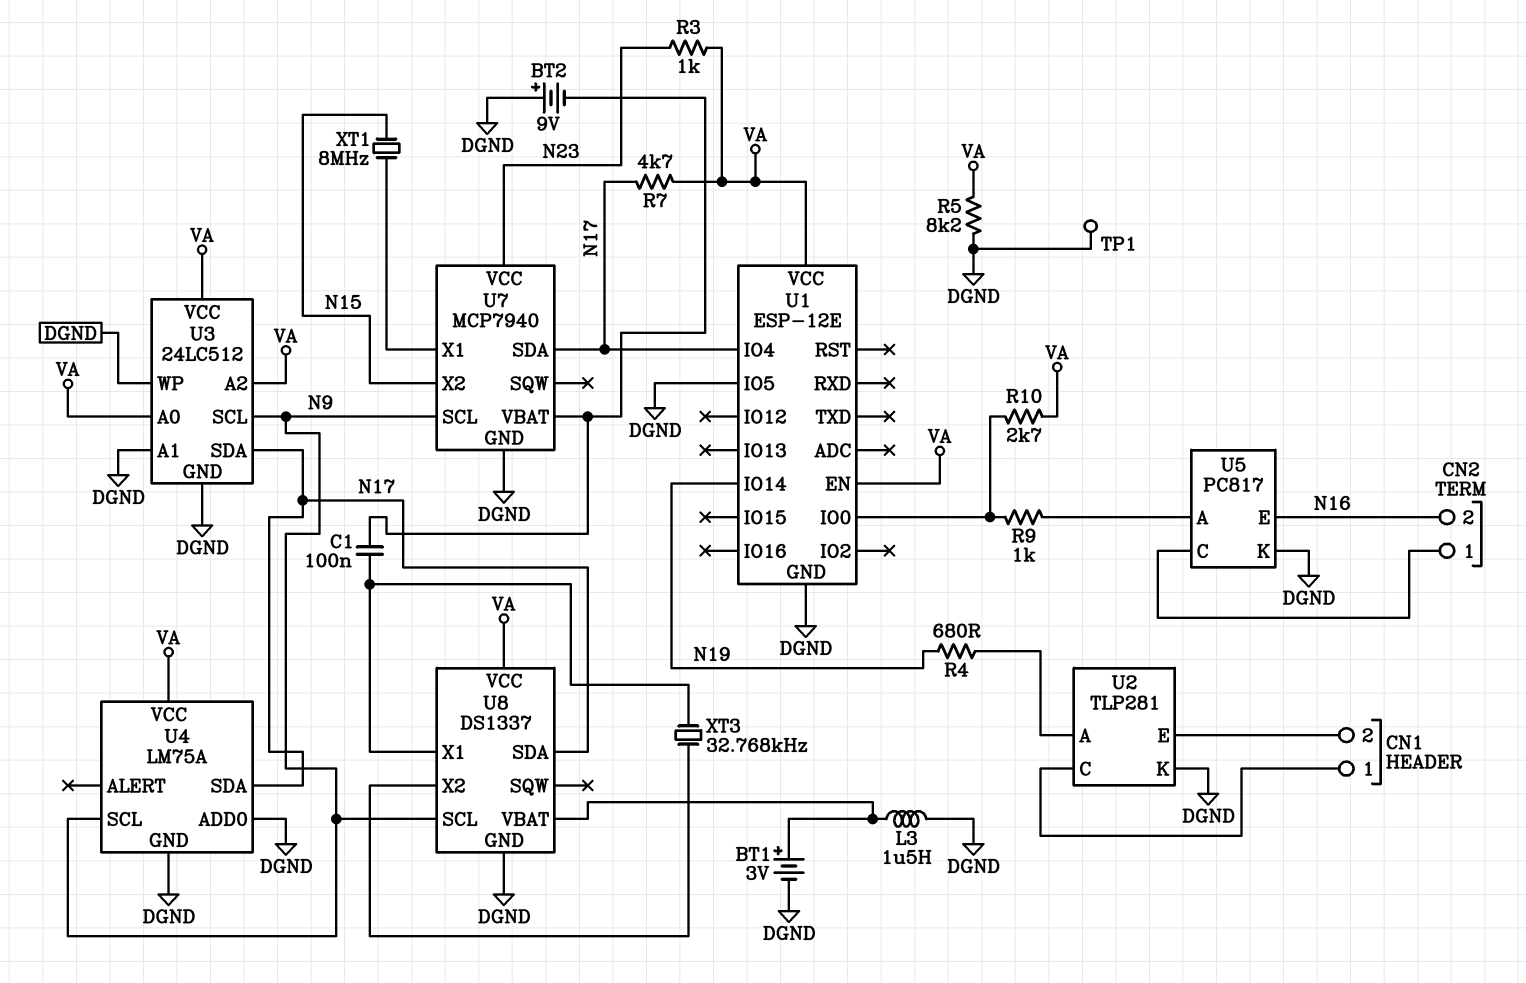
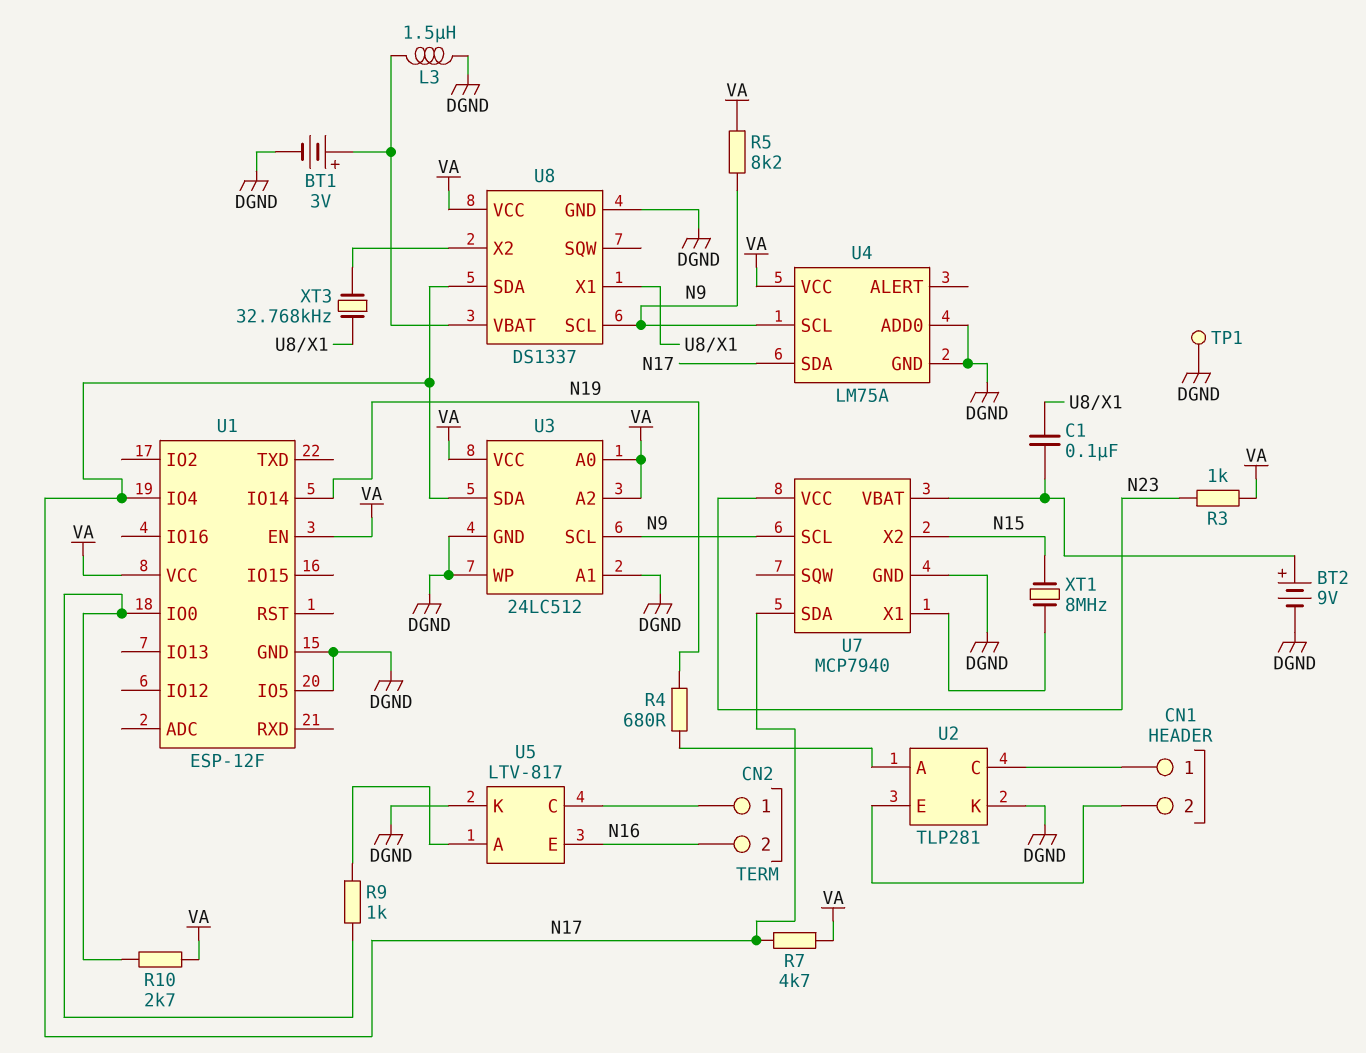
BT2: 9V (plus DGND, minus U7/VBAT) -> 9V (plus U7/VBAT, minus DGND)
R5: 8.2k (DGND, VA) -> 8.2k (N9, VA)
U1: ESP-12E -> ESP-12F
U5: PC817 -> LTV-817

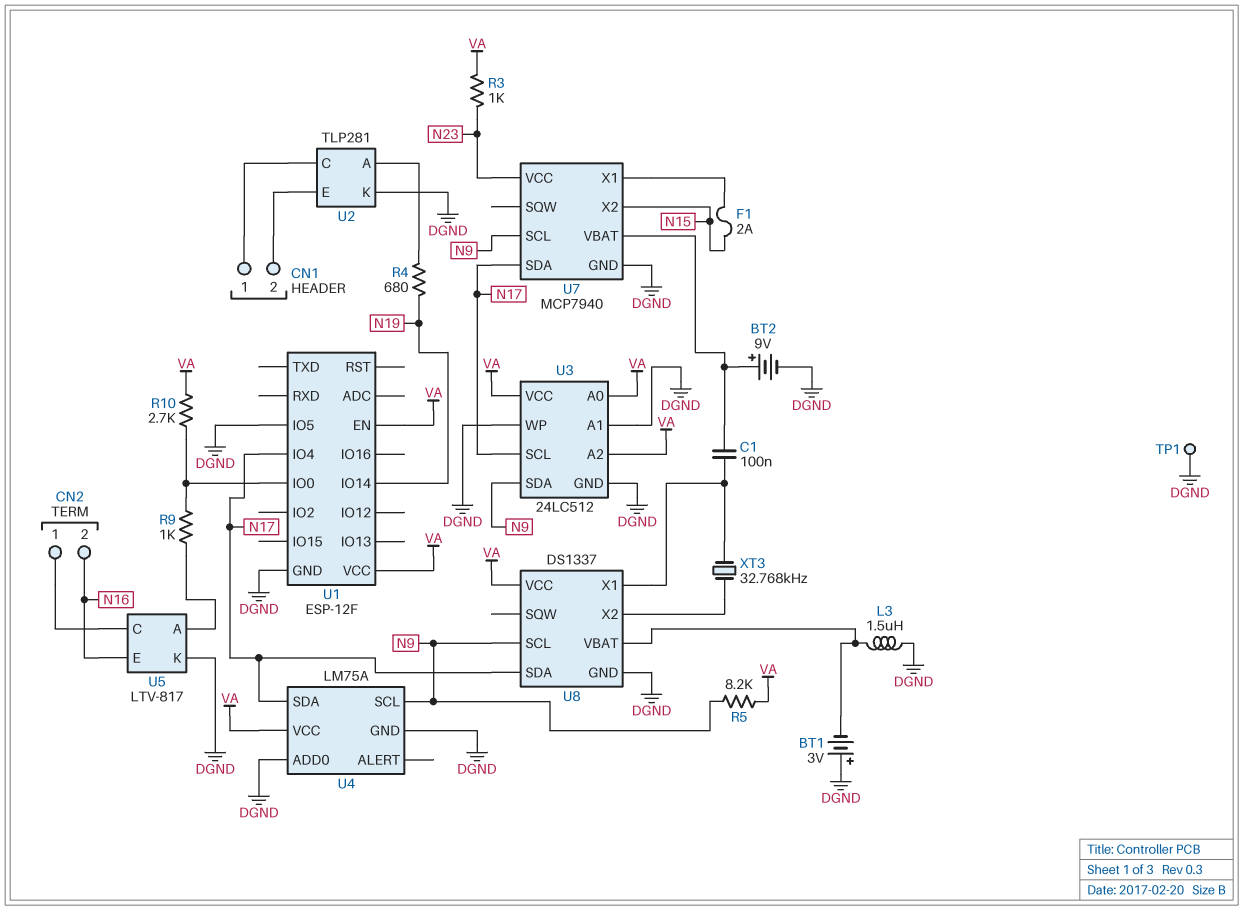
BT1: 3V (plus U8/VBAT, minus DGND) -> 3V (plus DGND, minus U8/VBAT)
F1: none -> 2A (N15, U7/X1)
R7: 4.7k (N17, VA) -> none
U3 pin SCL: N9 -> N17
U3 pin SDA: N17 -> N9
XT1: 8MHz (N15, U7/X1) -> none

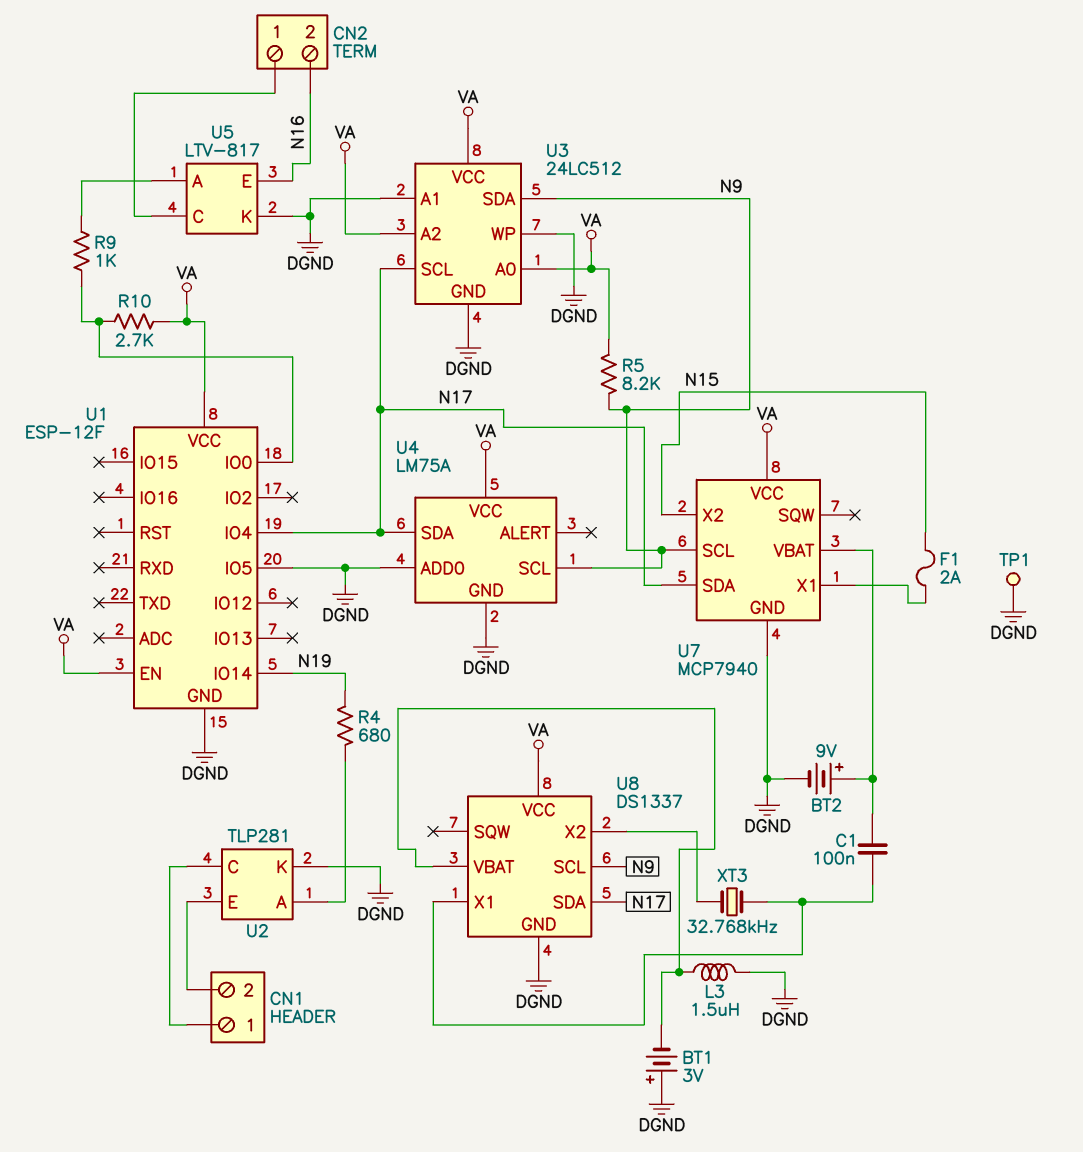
R3: 1k (N23, VA) -> none
U7 pin VCC: N23 -> VA

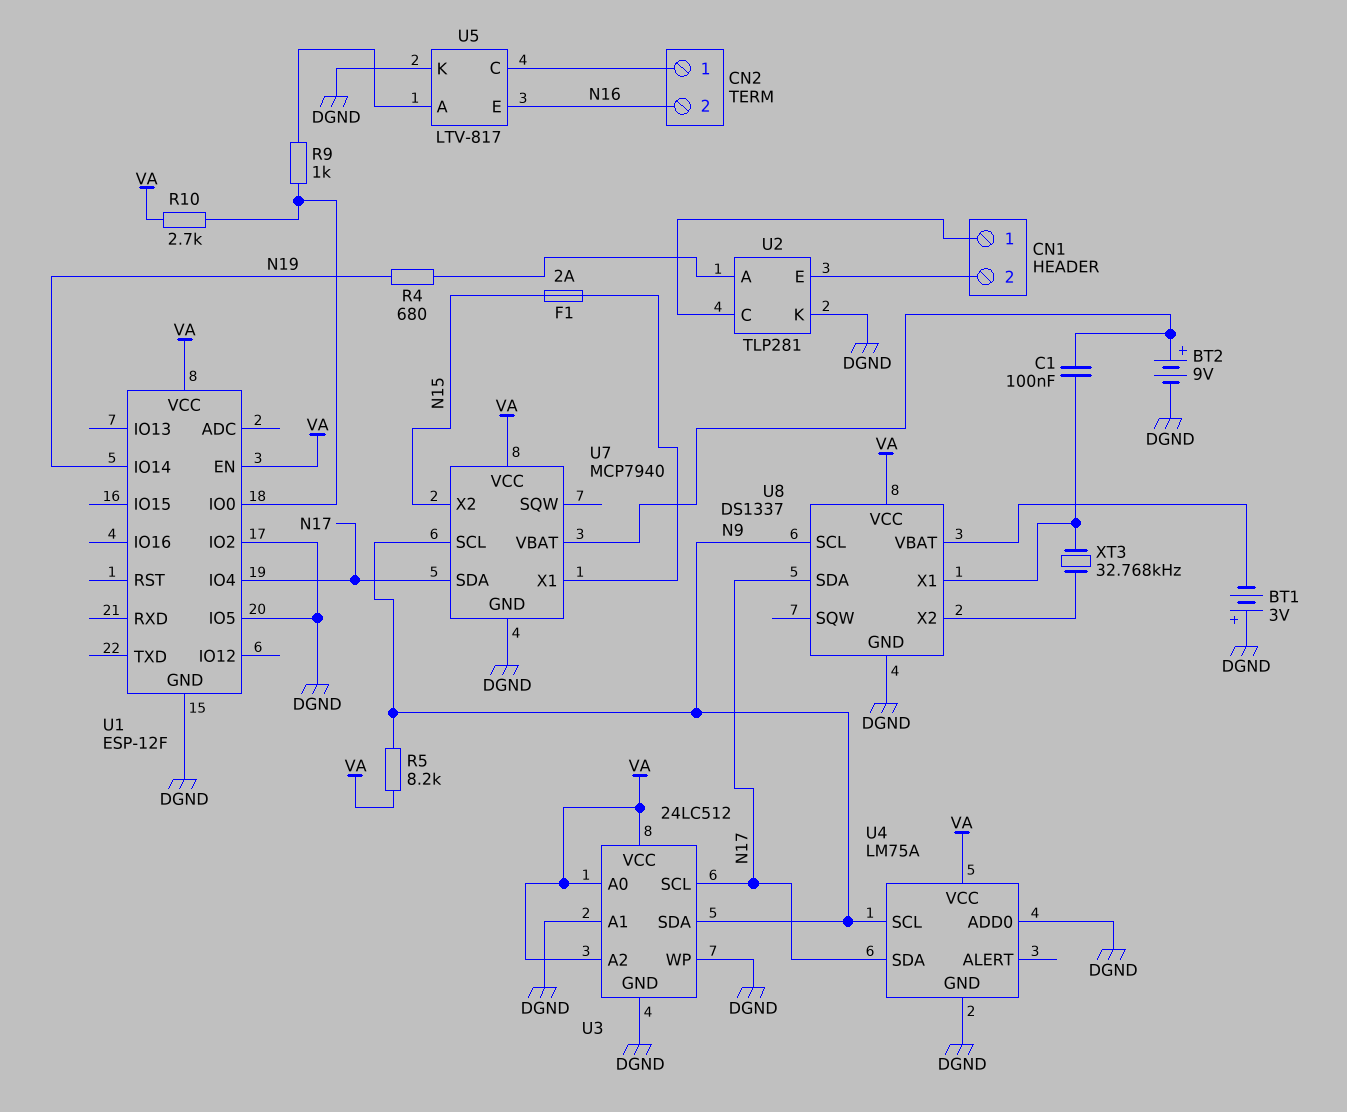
L3: 1.5uH (DGND, U8/VBAT) -> none
TP1: test point (DGND) -> none
U1 pin IO2: none -> DGND

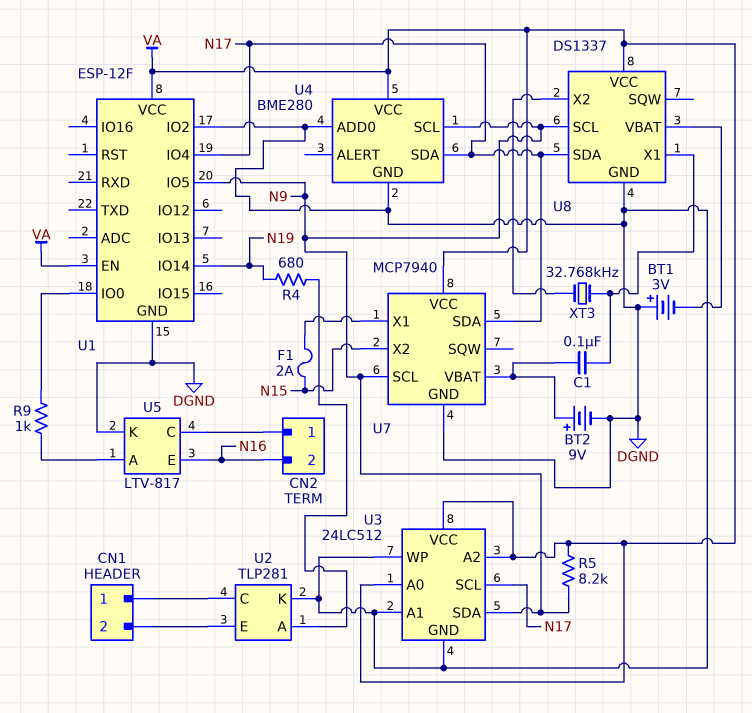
R10: 2.7k (U1/IO0, VA) -> none
U1 pin IO5: DGND -> N9
U4: LM75A -> BME280

